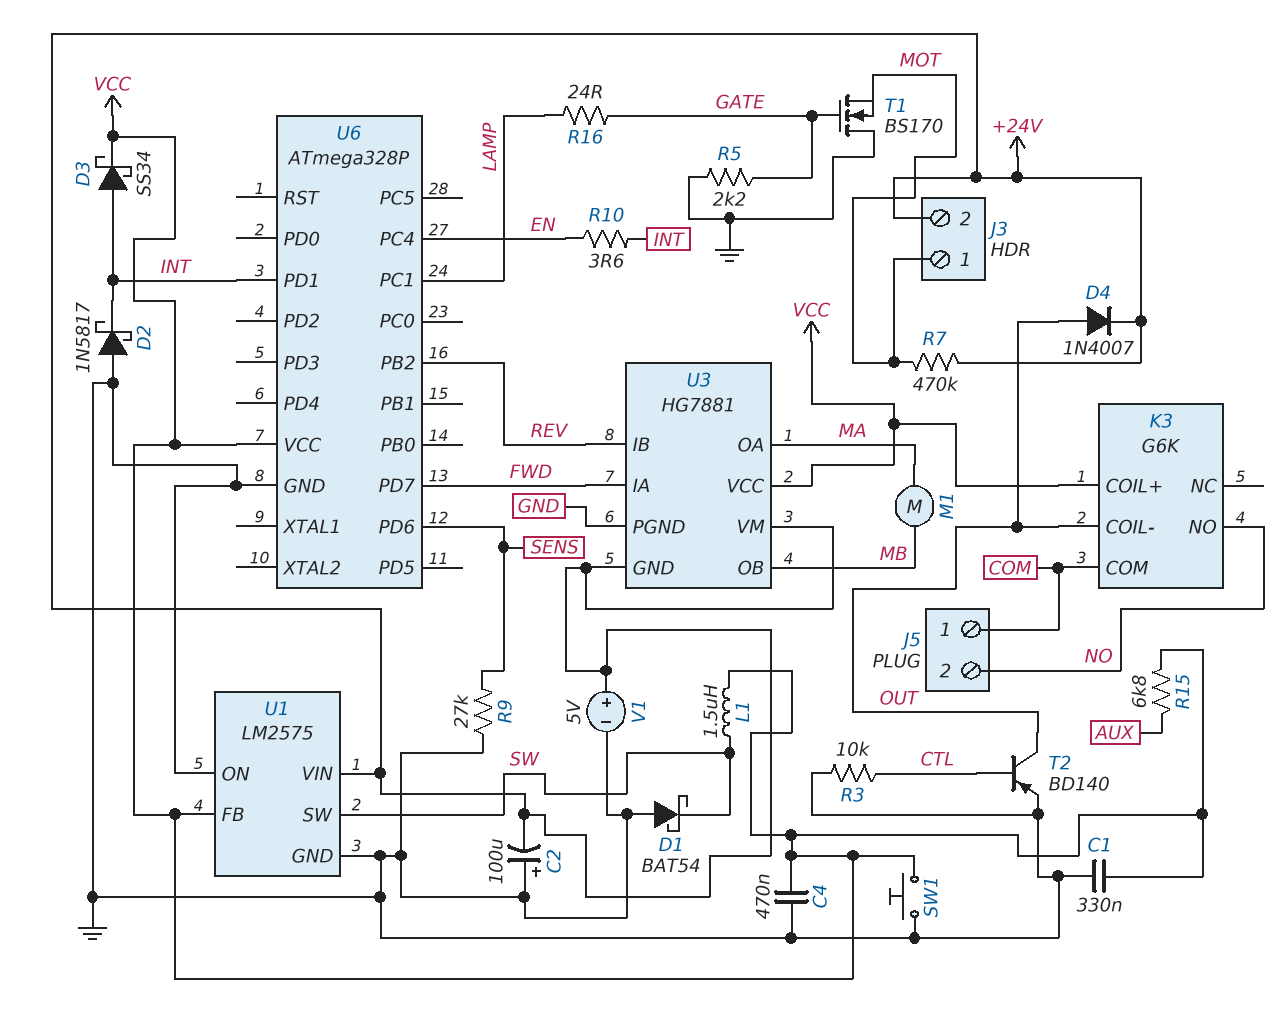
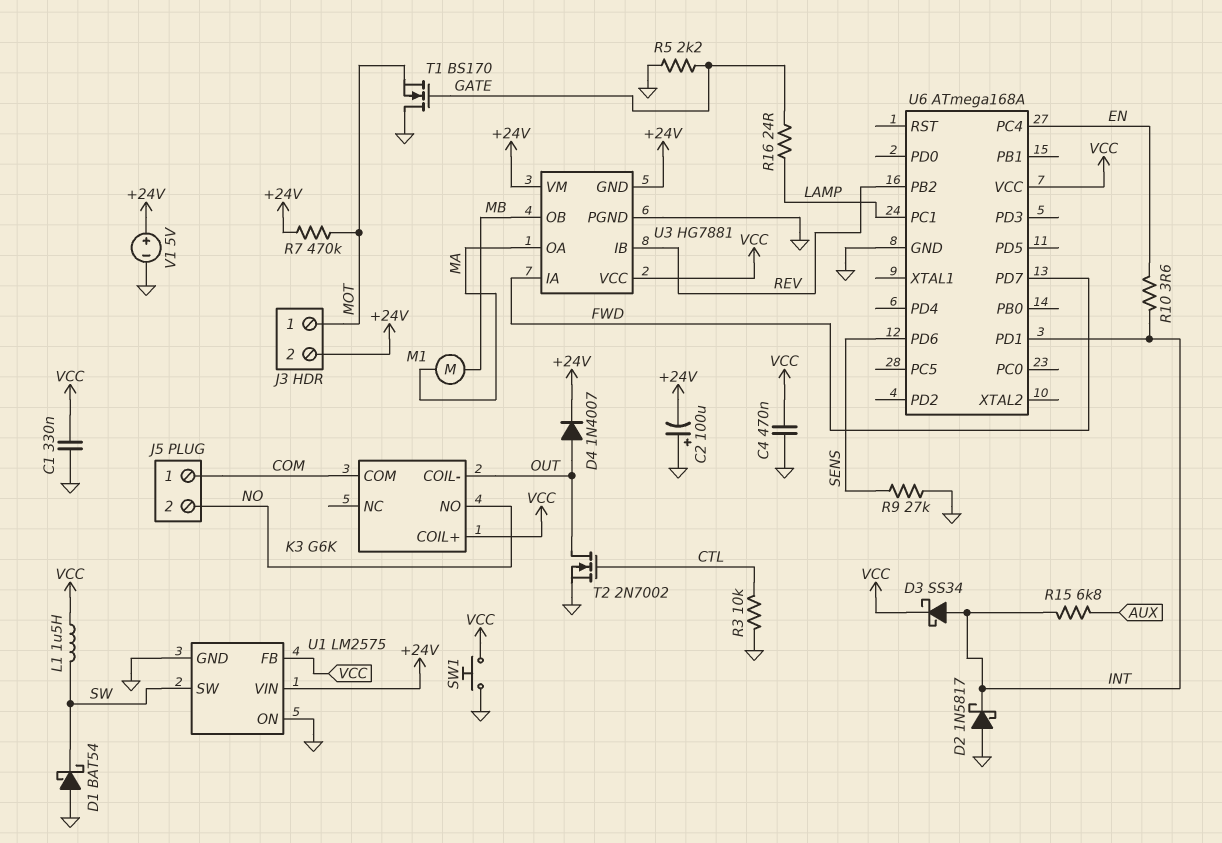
R15: 6.8k (AUX, VCC) -> 6.8k (AUX, INT)
T2: PNP BD140 (B CTL, C OUT, E GND) -> NMOS 2N7002 (G CTL, D OUT, S GND)
U6: ATmega328P -> ATmega168A

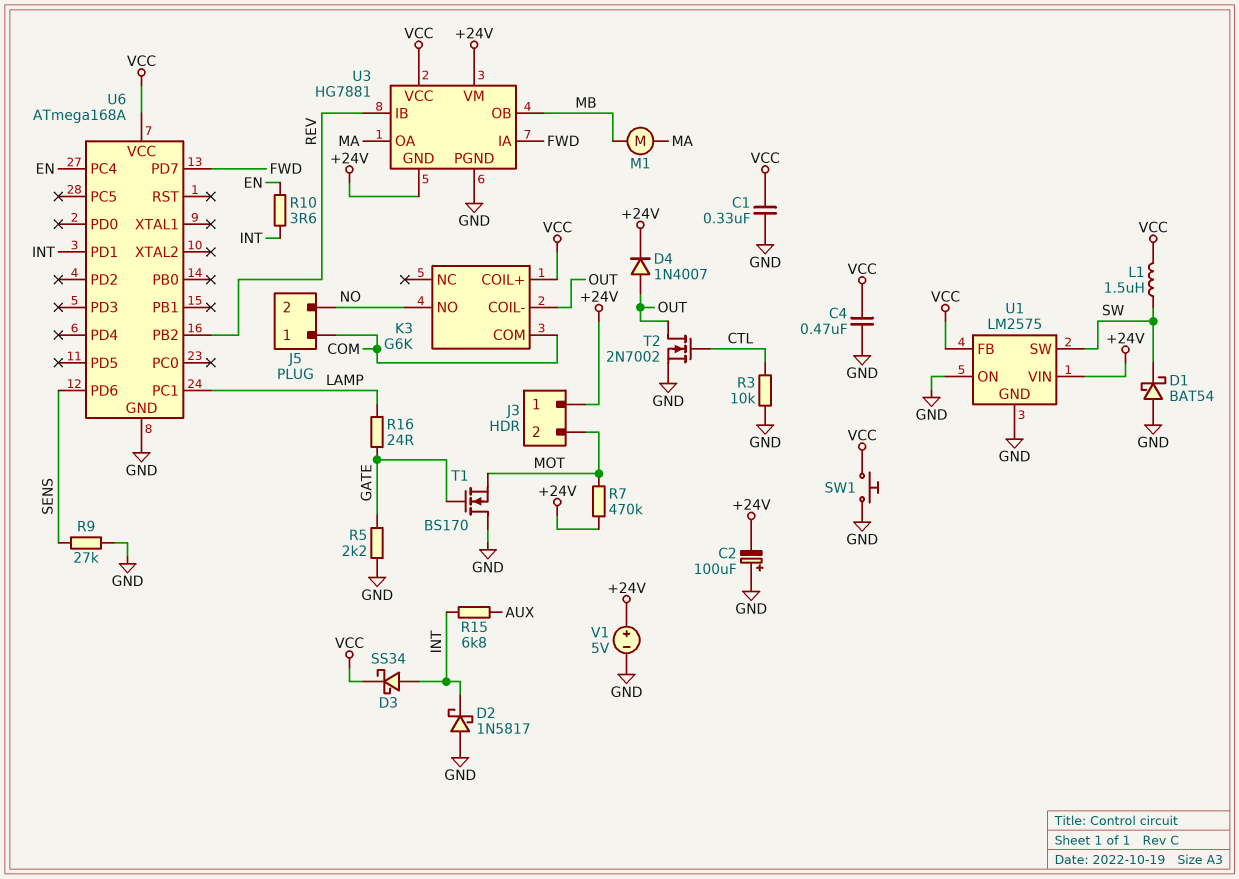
J3 pin 1: MOT -> +24V
J3 pin 2: +24V -> MOT

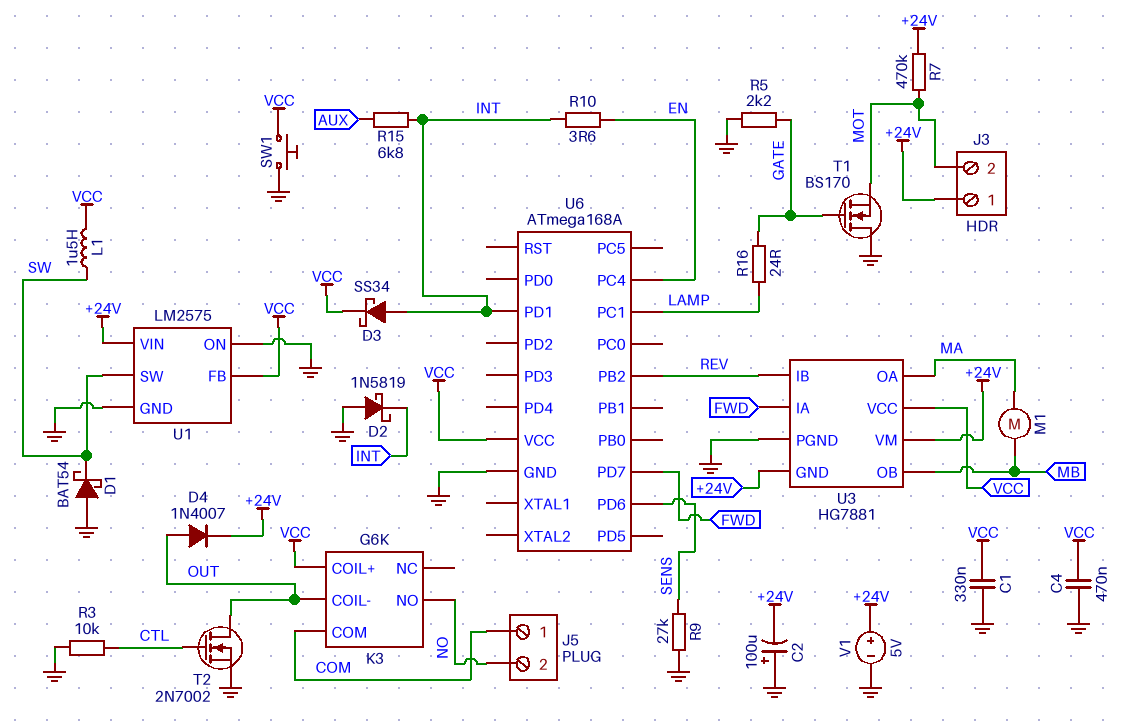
D2: schottky 1N5817 (A GND, K INT) -> schottky 1N5819 (A GND, K INT)

